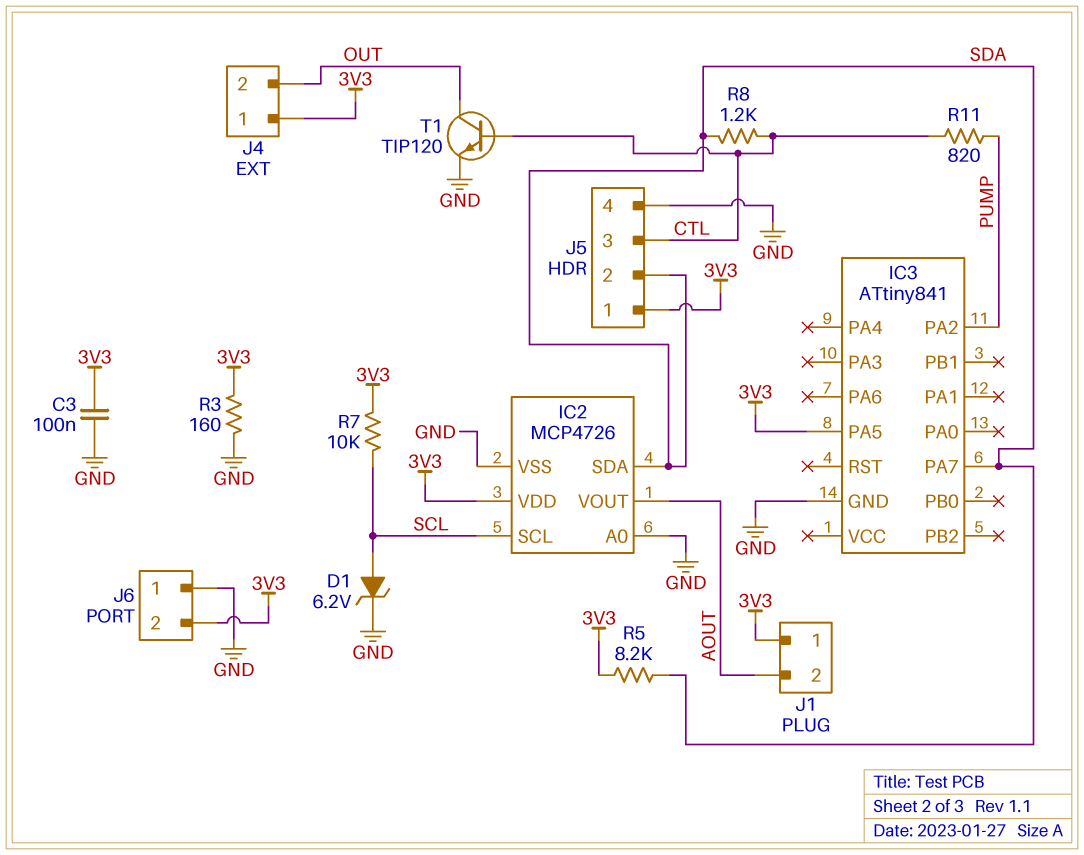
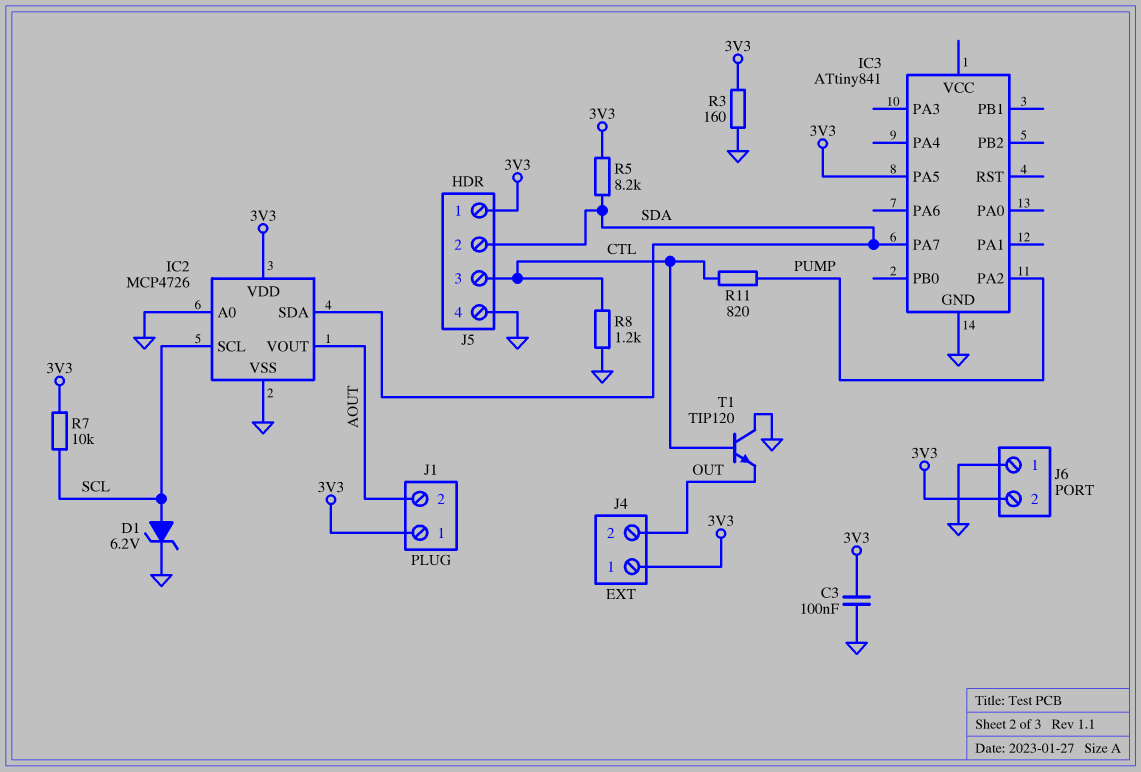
R8: 1.2k (CTL, SDA) -> 1.2k (CTL, GND)
T1: NPN TIP120 (B CTL, C OUT, E GND) -> NPN TIP120 (B CTL, C GND, E OUT)

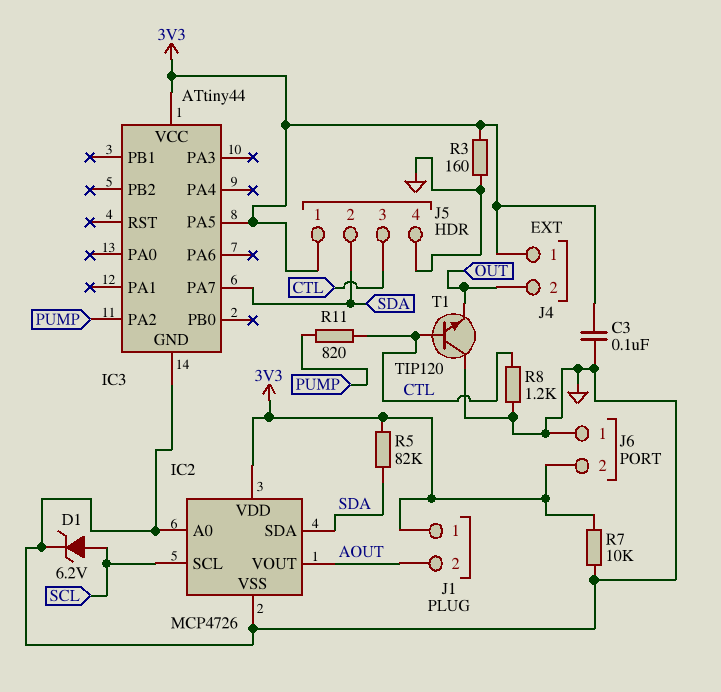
IC3: ATtiny841 -> ATtiny44
IC3 pin VCC: none -> 3V3
R5: 8.2k (3V3, SDA) -> 82k (3V3, SDA)
R7: 10k (3V3, SCL) -> 10k (3V3, GND)

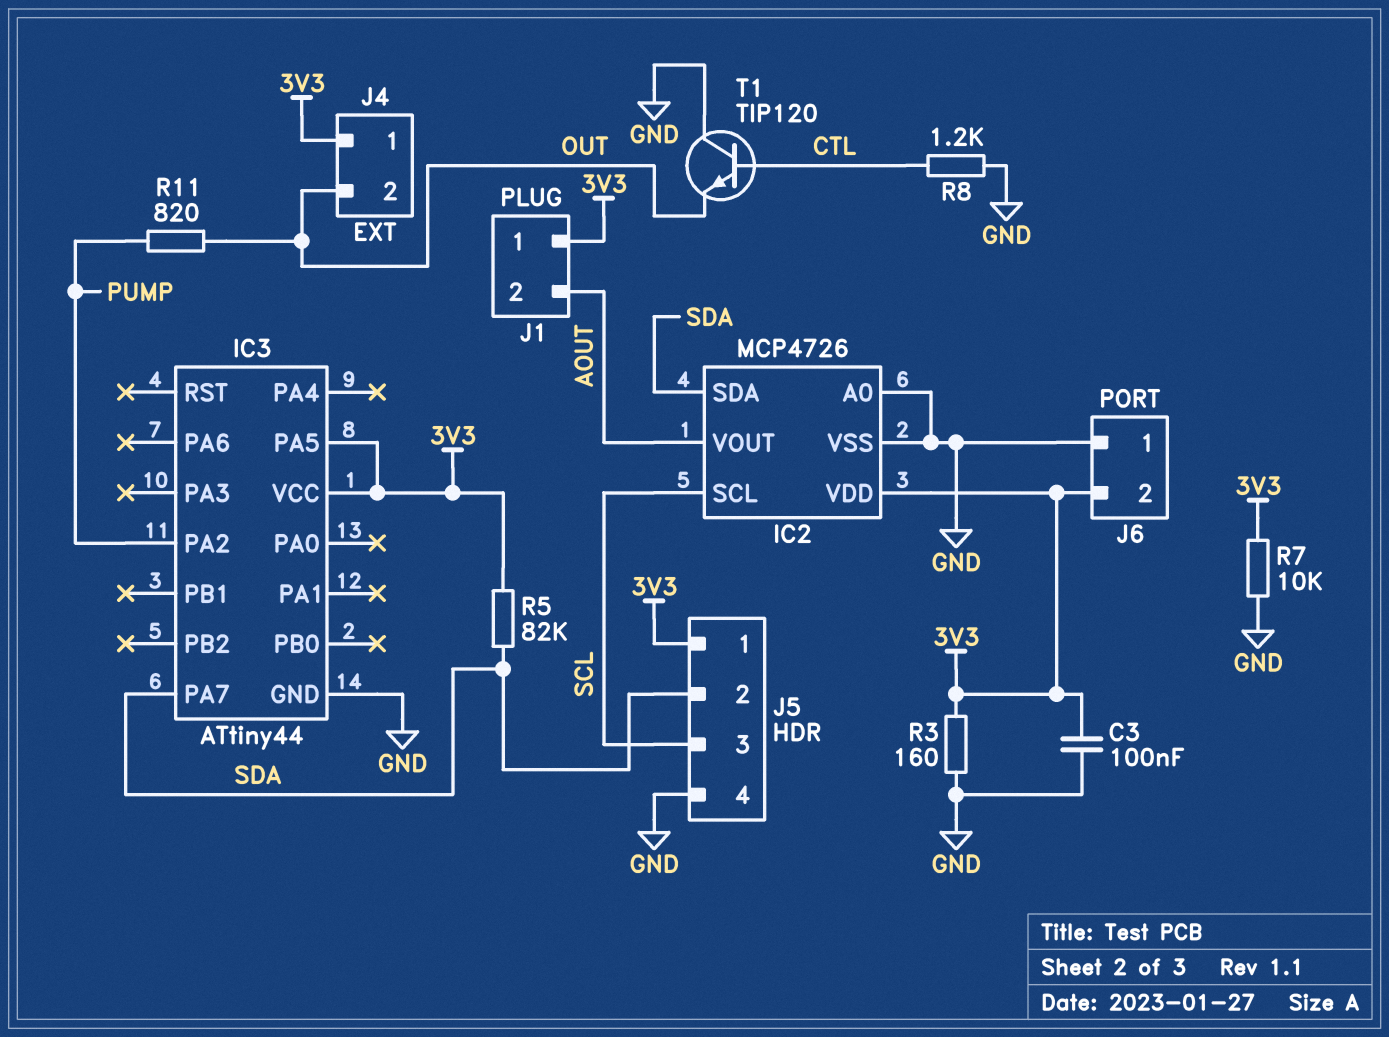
D1: zener 6.2V (A SCL, K GND) -> none
J5 pin 3: CTL -> SCL
R11: 820 (CTL, PUMP) -> 820 (OUT, PUMP)

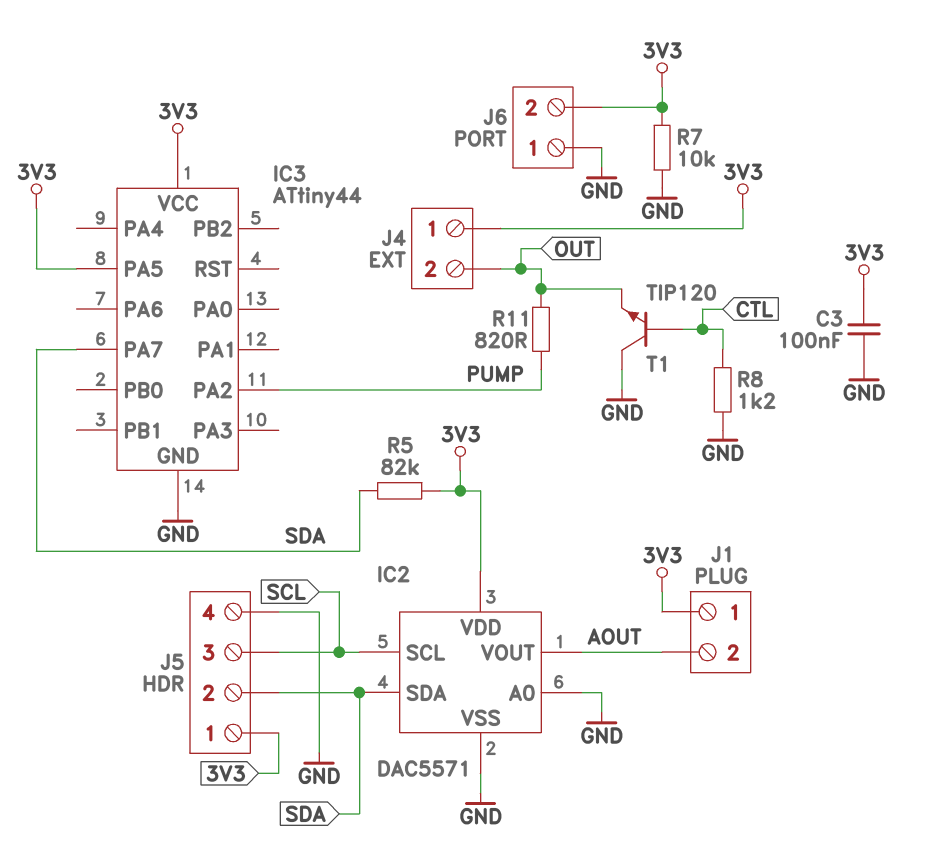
IC2: MCP4726 -> DAC5571
R3: 160 (3V3, GND) -> none

